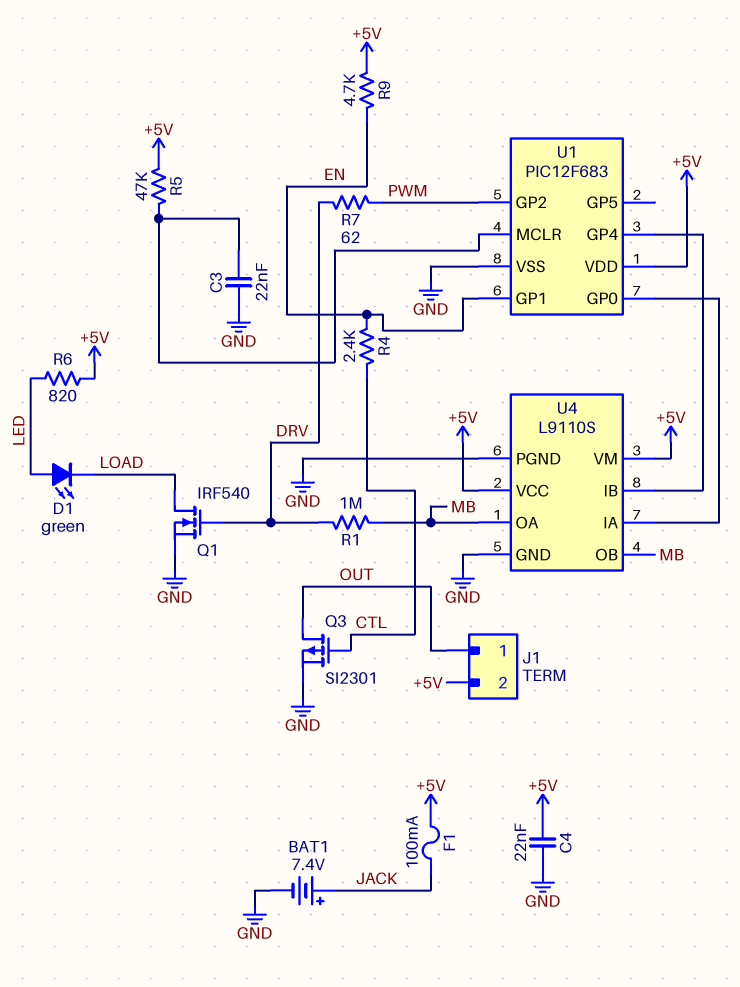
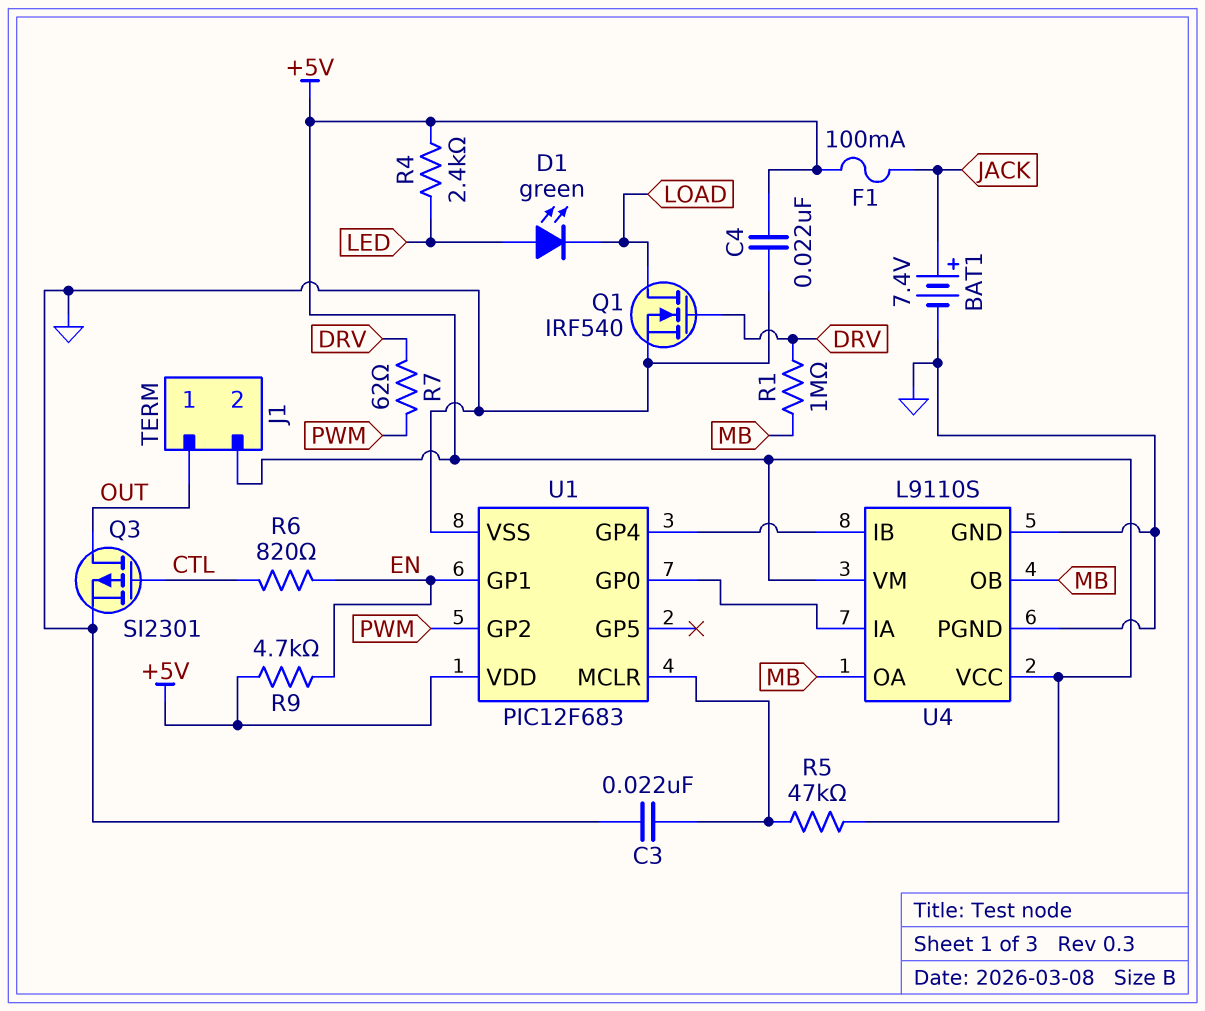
R4: 2.4k (CTL, EN) -> 2.4k (+5V, LED)
R6: 820 (+5V, LED) -> 820 (CTL, EN)

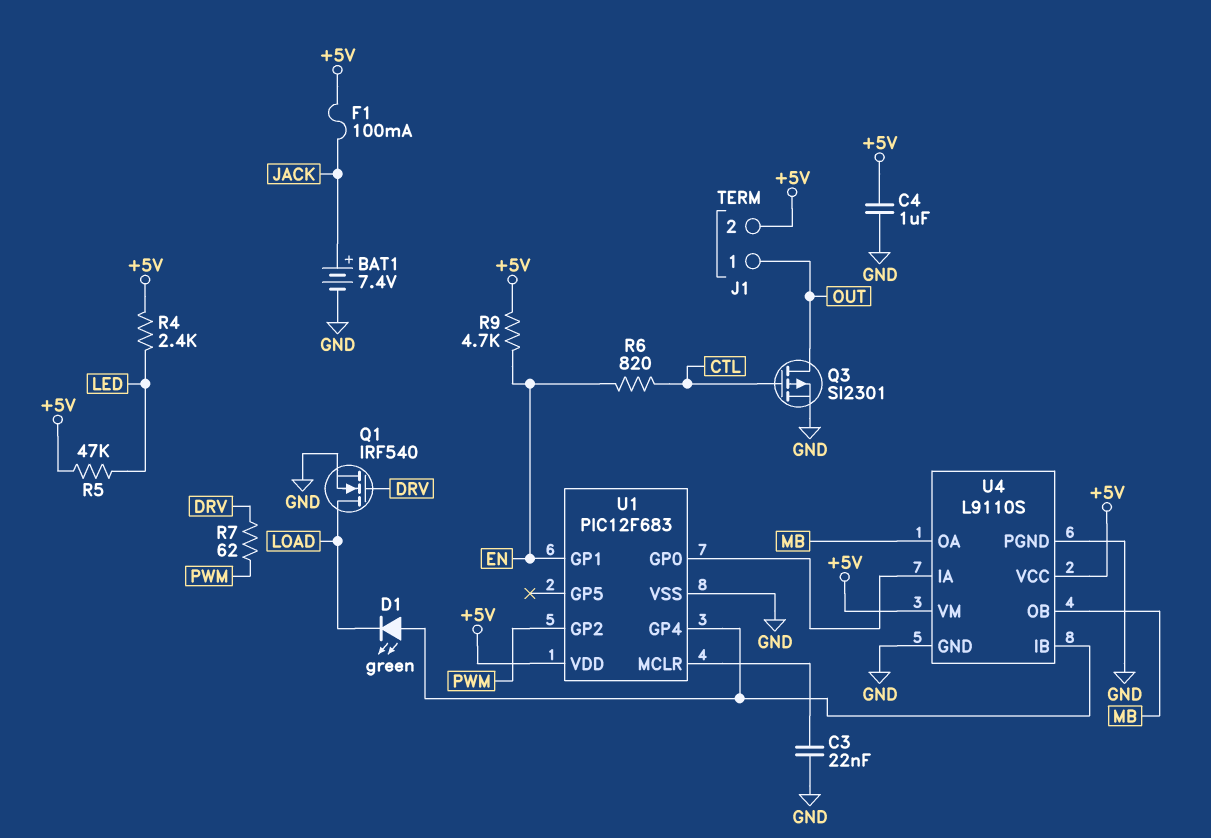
C4: 22nF (+5V, GND) -> 1uF (+5V, GND)
D1: LED green (A LED, K LOAD) -> LED green (A U1/GP4, K LOAD)
R1: 1M (DRV, MB) -> none
R5: 47k (+5V, U1/MCLR) -> 47k (+5V, LED)

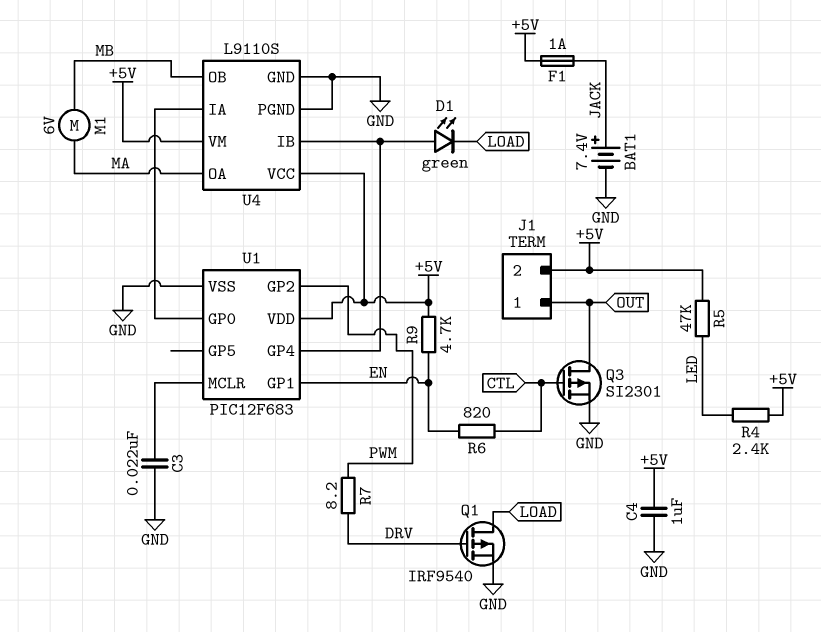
F1: 100mA (+5V, JACK) -> 1A (+5V, JACK)
M1: none -> motor 6V (MA, MB)
Q1: NMOS IRF540 (G DRV, D LOAD, S GND) -> PMOS IRF9540 (G DRV, D LOAD, S GND)
R7: 62 (DRV, PWM) -> 8.2 (DRV, PWM)
U4 pin OA: MB -> MA

